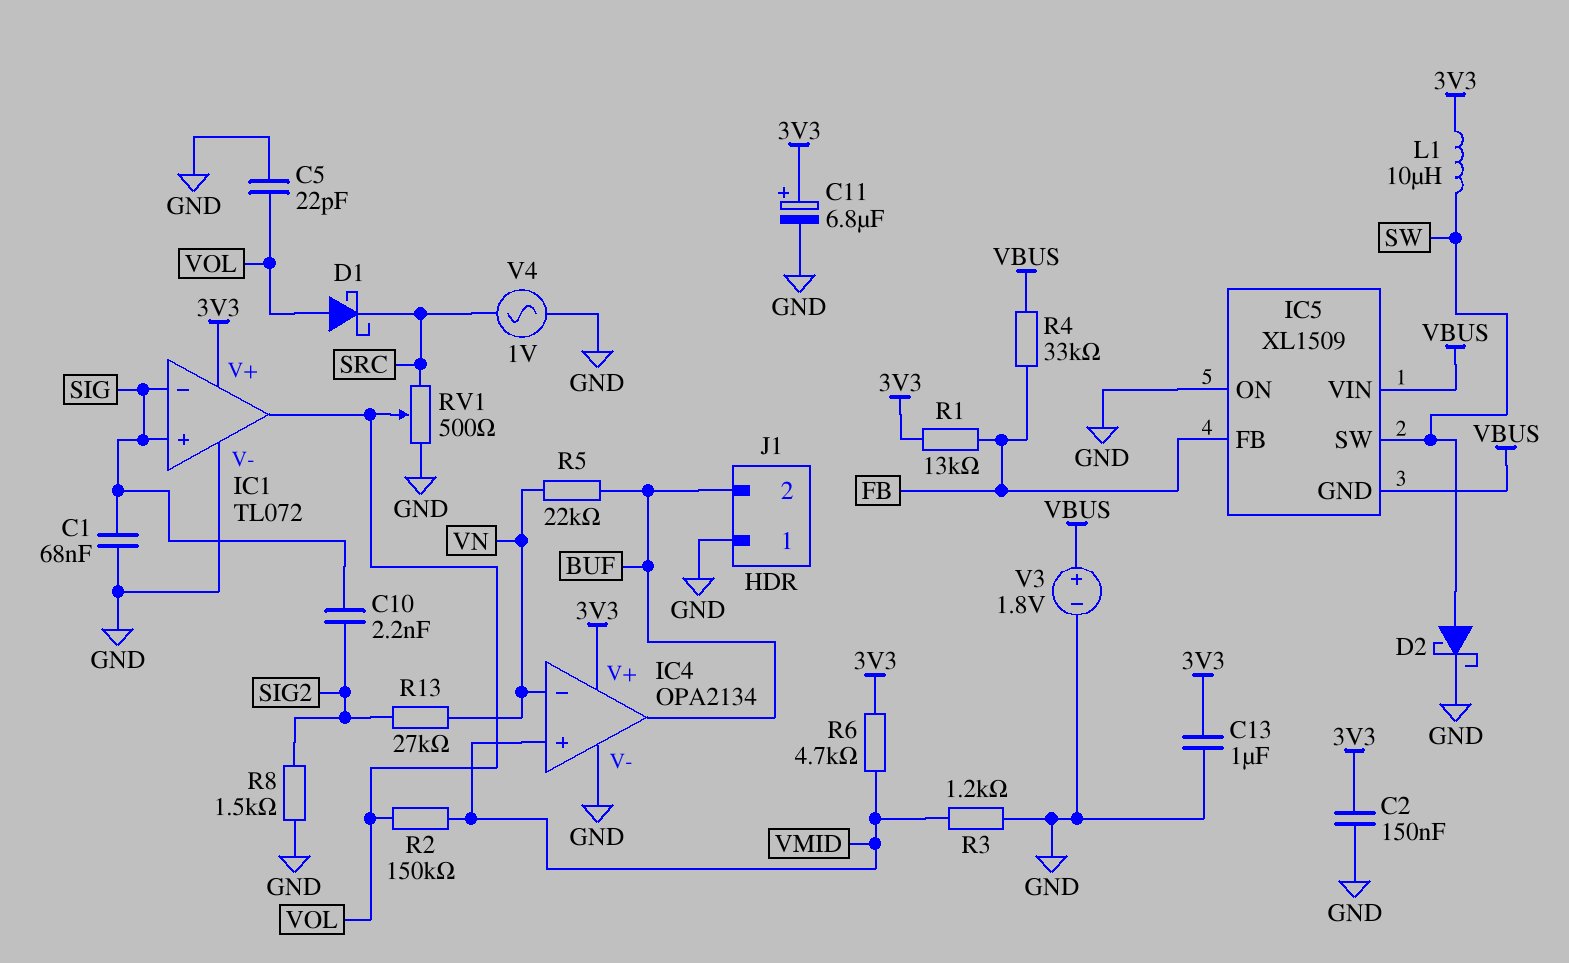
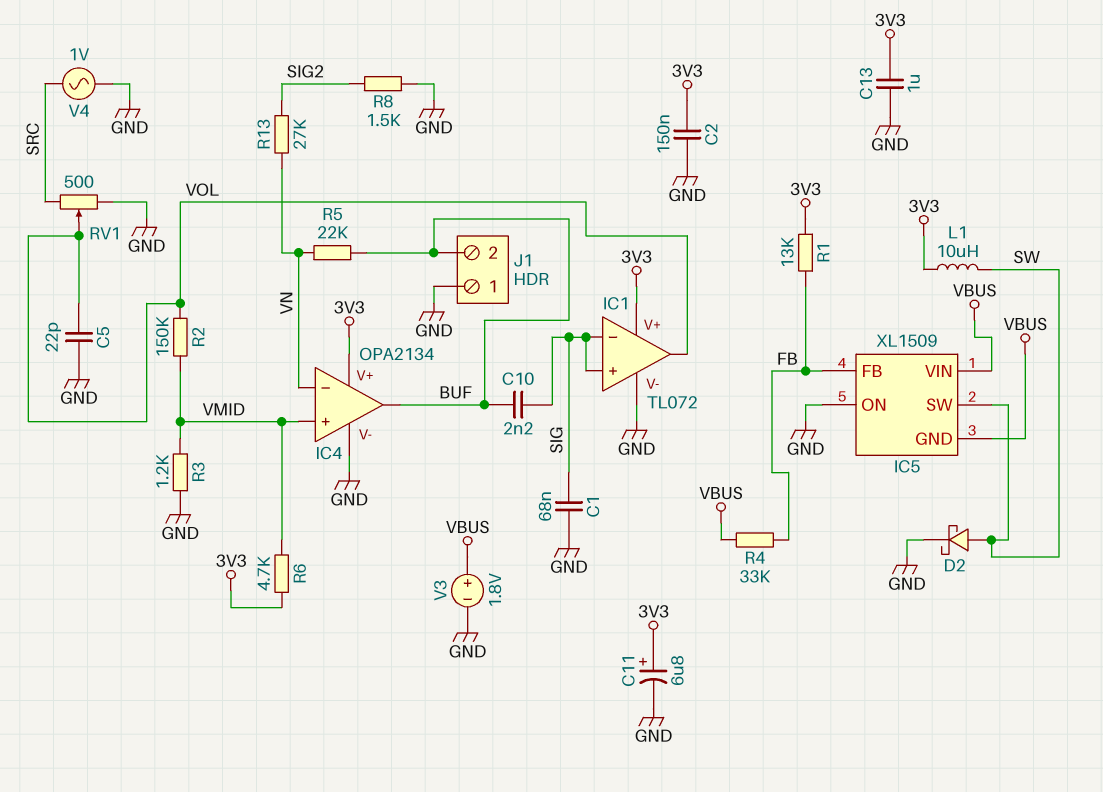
C10: 2.2nF (SIG, SIG2) -> 2.2nF (BUF, SIG)
D1: schottky (A VOL, K SRC) -> none

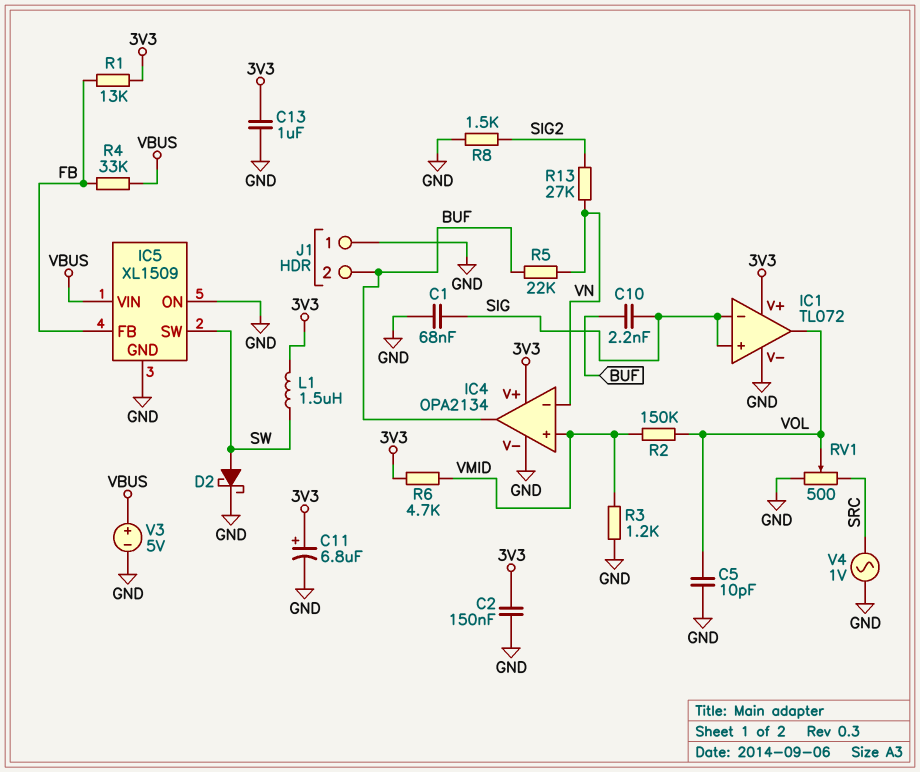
C5: 22pF (GND, VOL) -> 10pF (GND, VOL)
IC5 pin GND: VBUS -> GND
L1: 10uH (3V3, SW) -> 1.5uH (3V3, SW)
V3: 1.8V (plus VBUS, minus GND) -> 5V (plus VBUS, minus GND)

